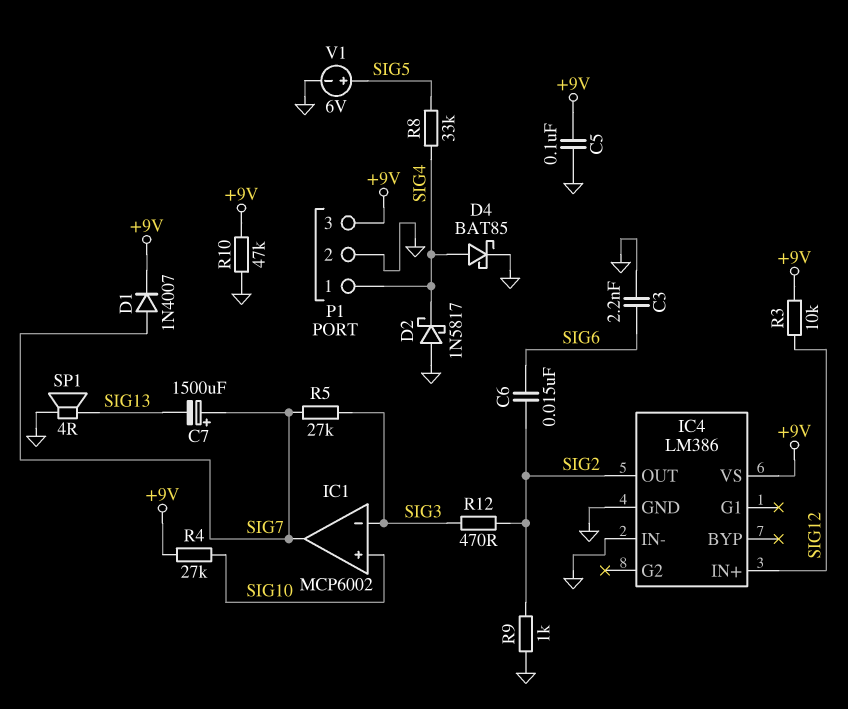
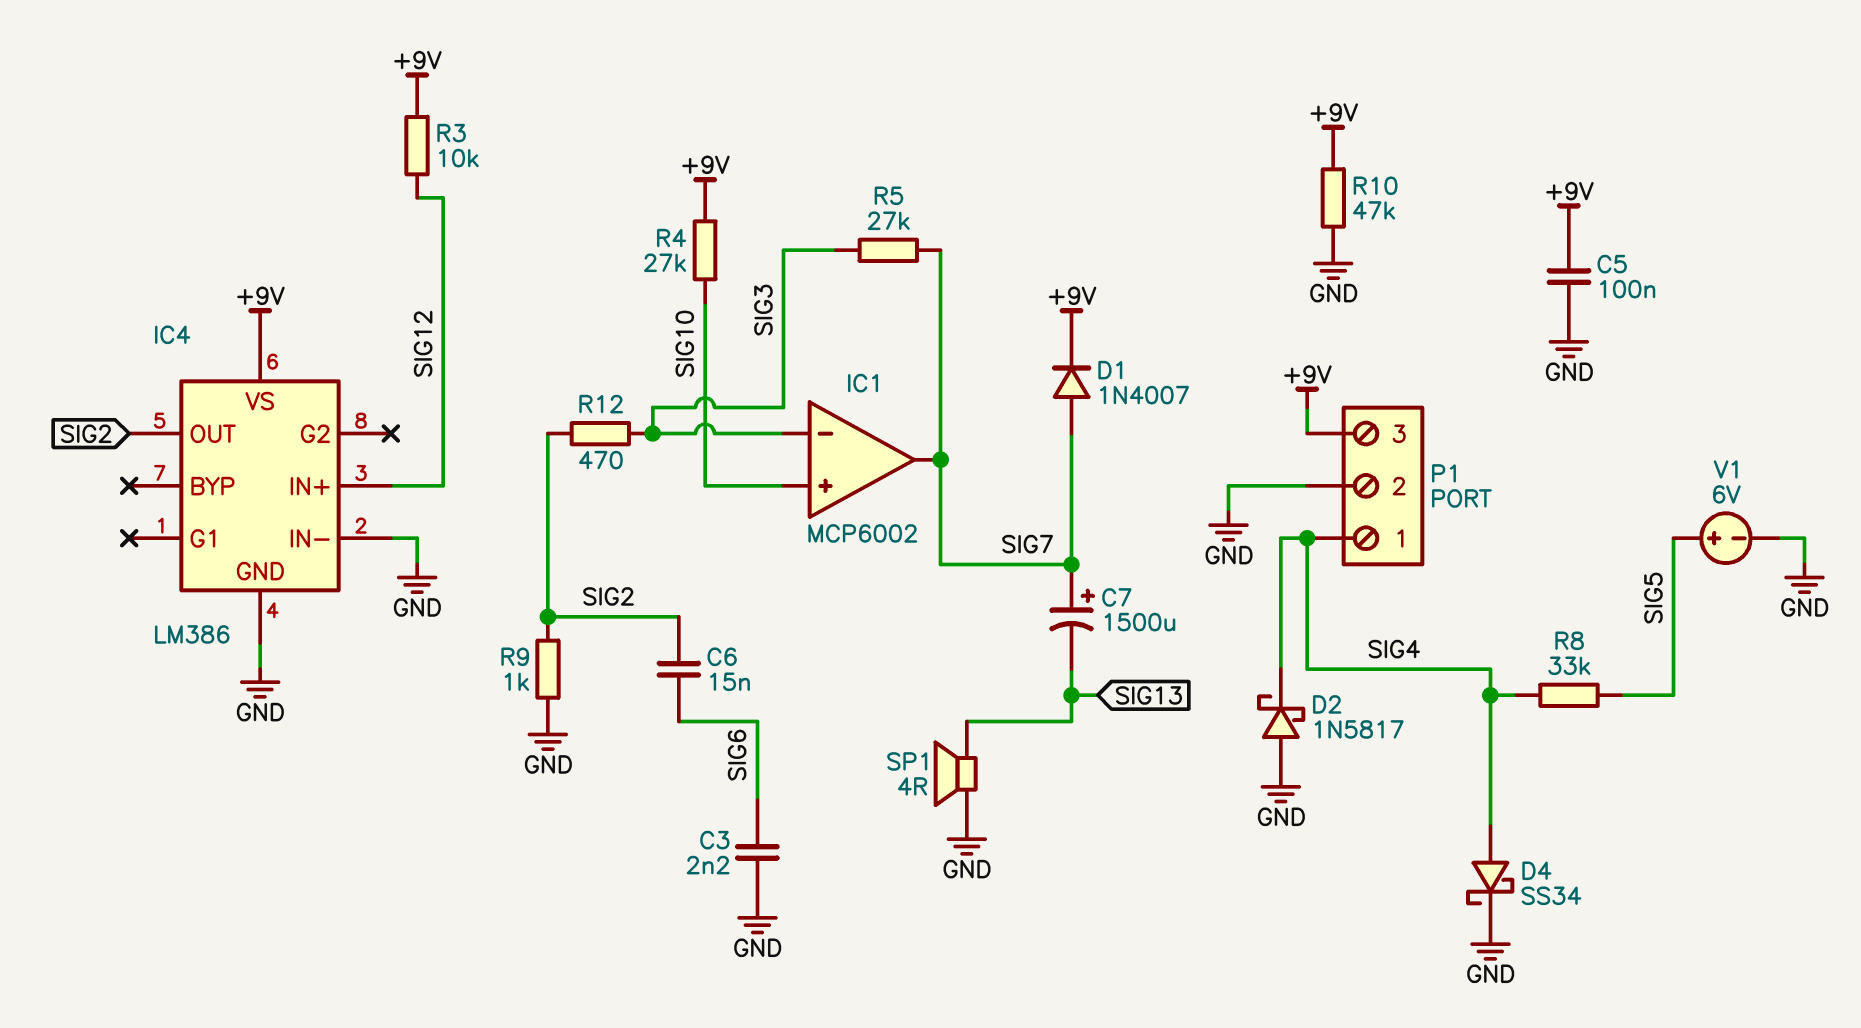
D4: schottky BAT85 (A SIG4, K GND) -> schottky SS34 (A SIG4, K GND)

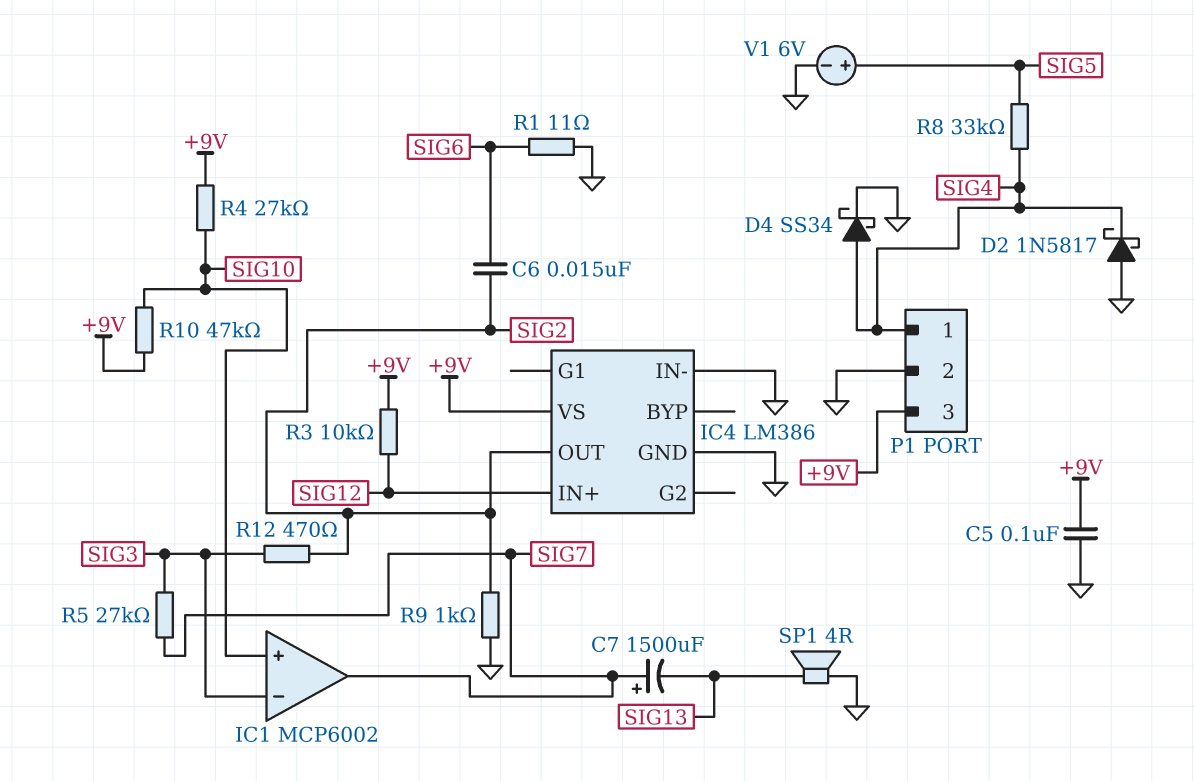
C3: 2.2nF (GND, SIG6) -> none
D1: diode 1N4007 (A SIG7, K +9V) -> none
R1: none -> 11 (GND, SIG6)
R10: 47k (+9V, GND) -> 47k (+9V, SIG10)

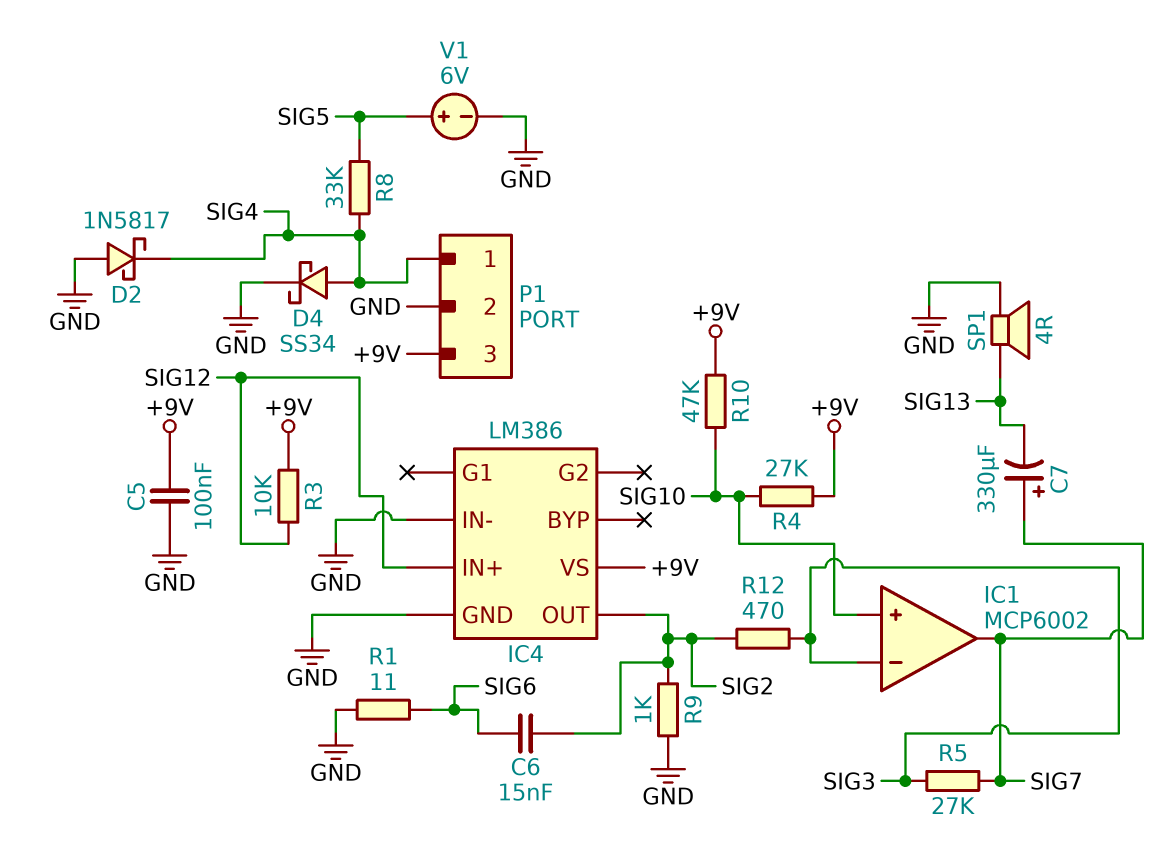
C7: 1500uF (plus SIG7, minus SIG13) -> 330uF (plus SIG7, minus SIG13)

